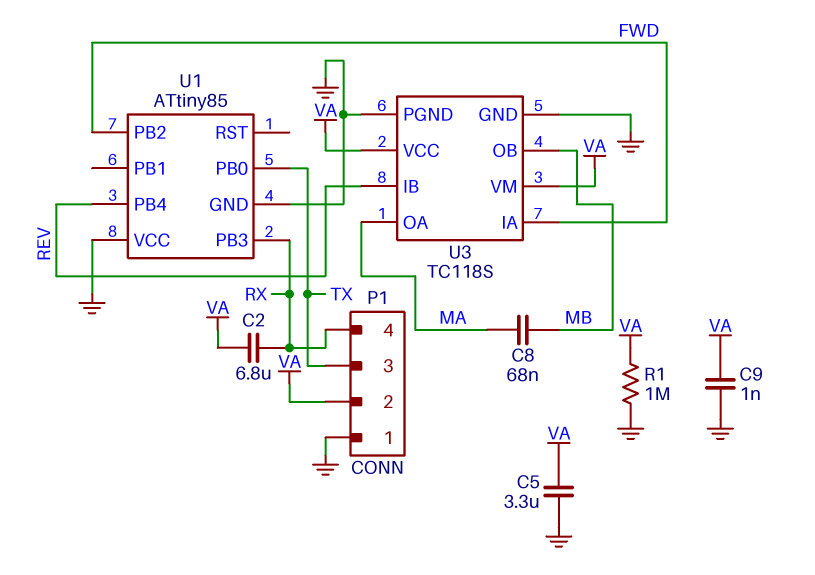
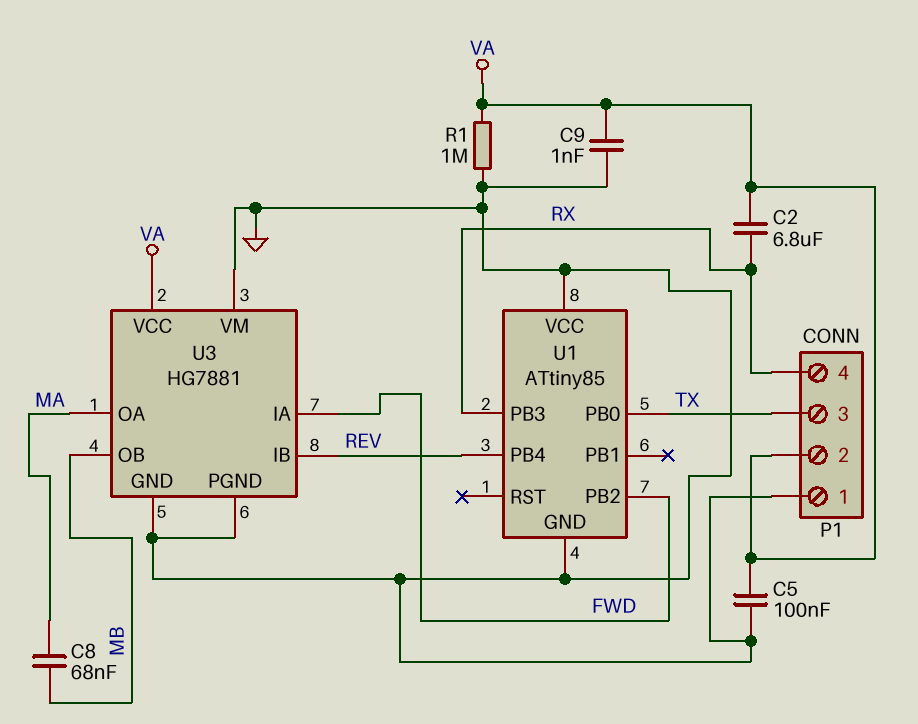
C5: 3.3uF (GND, VA) -> 100nF (GND, VA)
U3: TC118S -> HG7881
U3 pin VM: VA -> GND

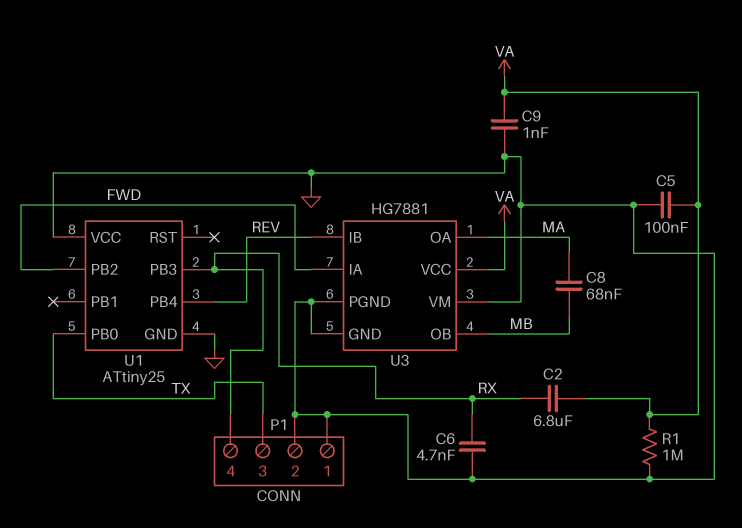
C6: none -> 4.7nF (GND, RX)
P1 pin 2: VA -> GND
U1: ATtiny85 -> ATtiny25

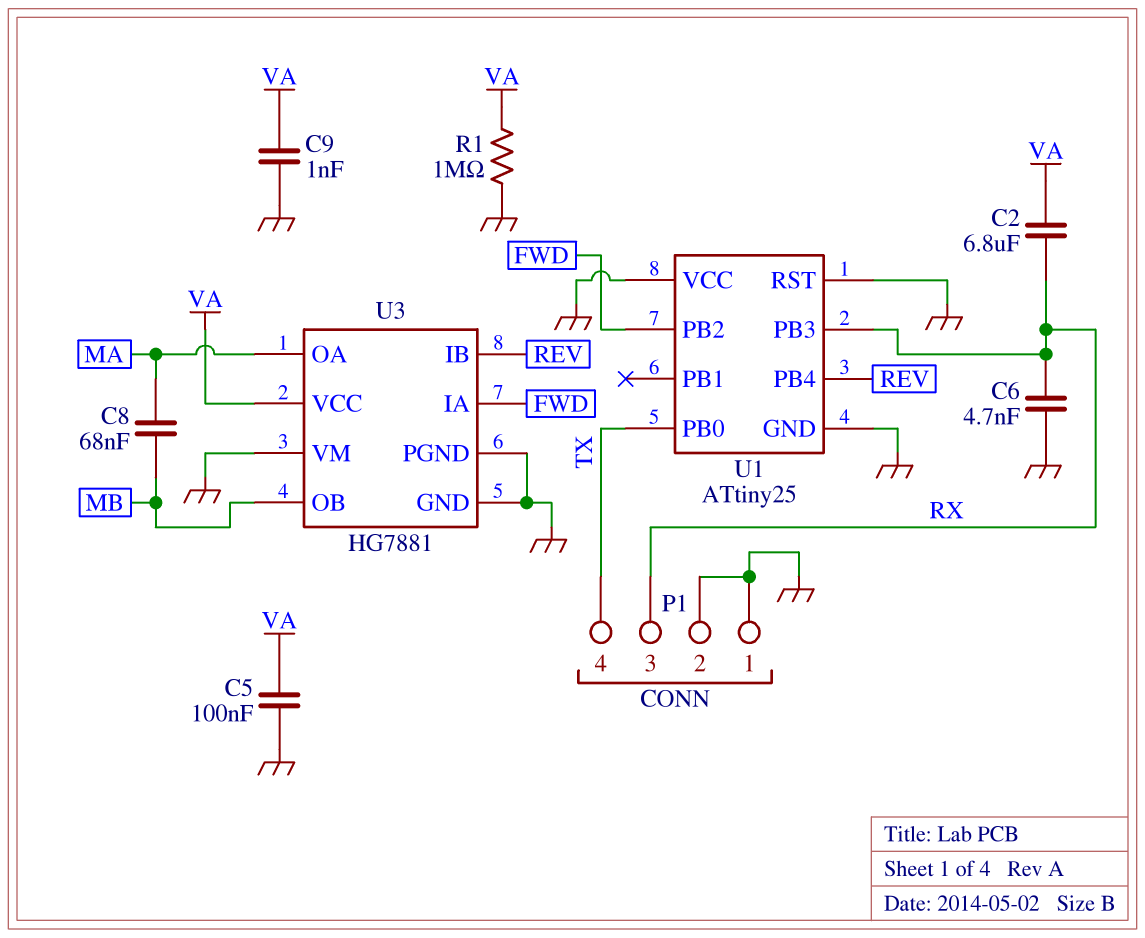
P1 pin 3: TX -> RX
P1 pin 4: RX -> TX
U1 pin RST: none -> GND

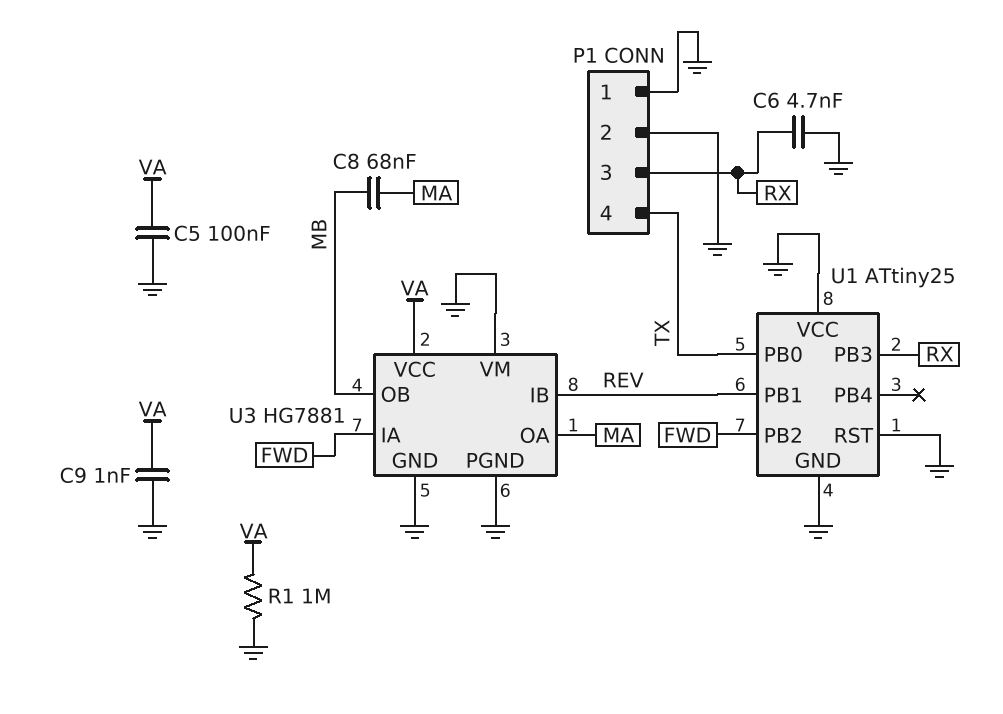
C2: 6.8uF (RX, VA) -> none
U1 pin PB1: none -> REV
U1 pin PB4: REV -> none

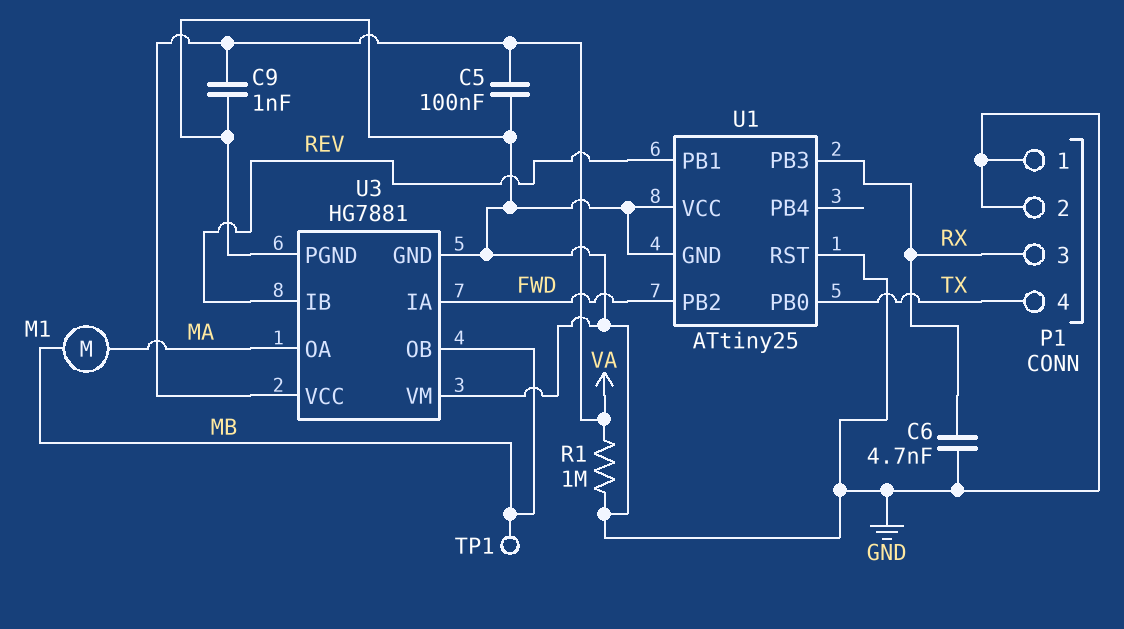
C8: 68nF (MA, MB) -> none
M1: none -> motor (MA, MB)
TP1: none -> test point (MB)

